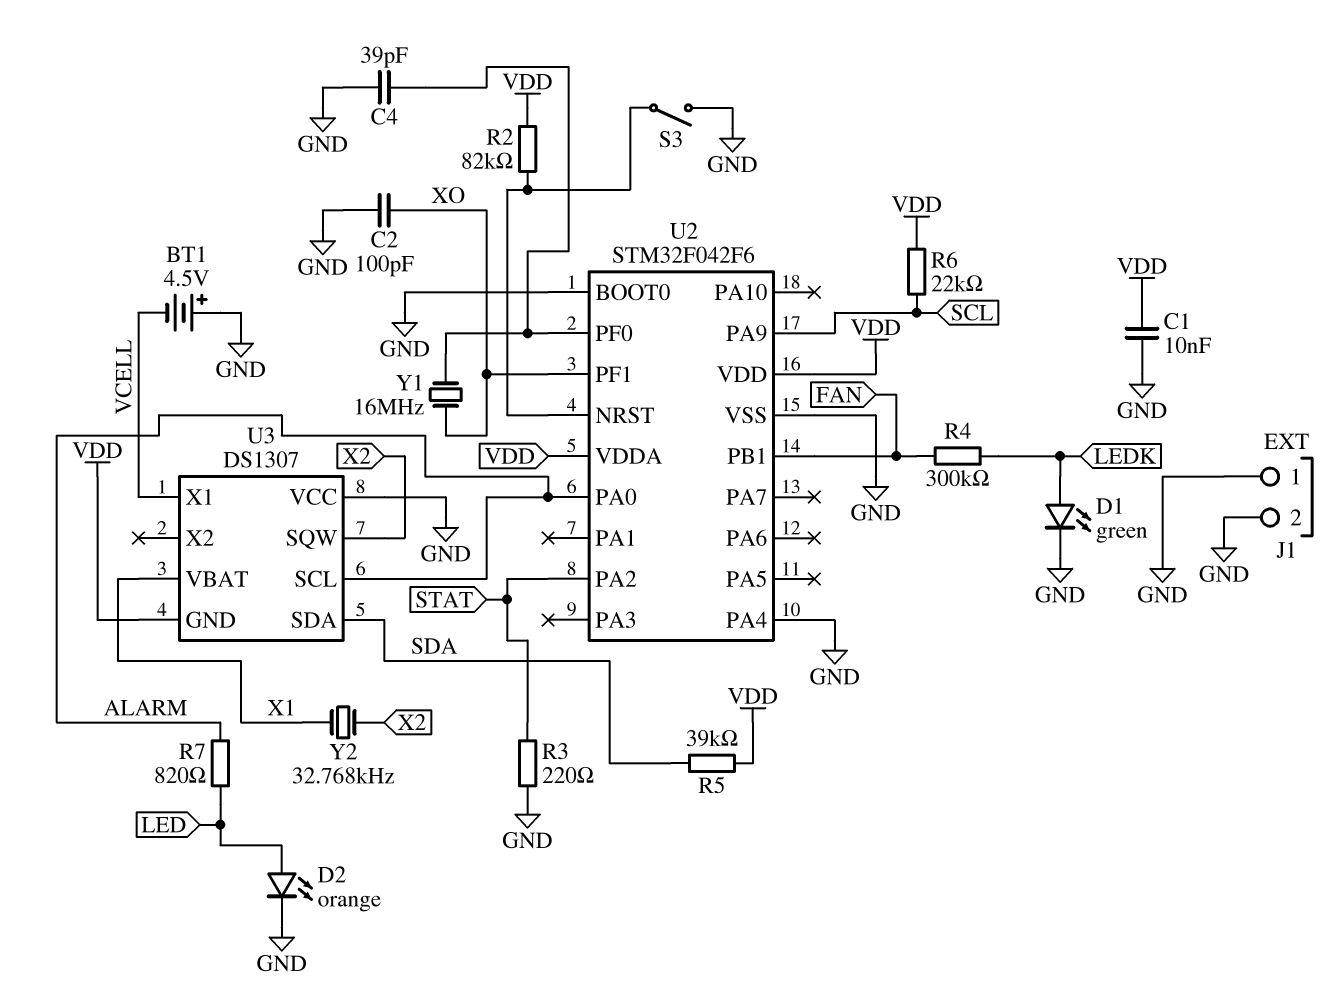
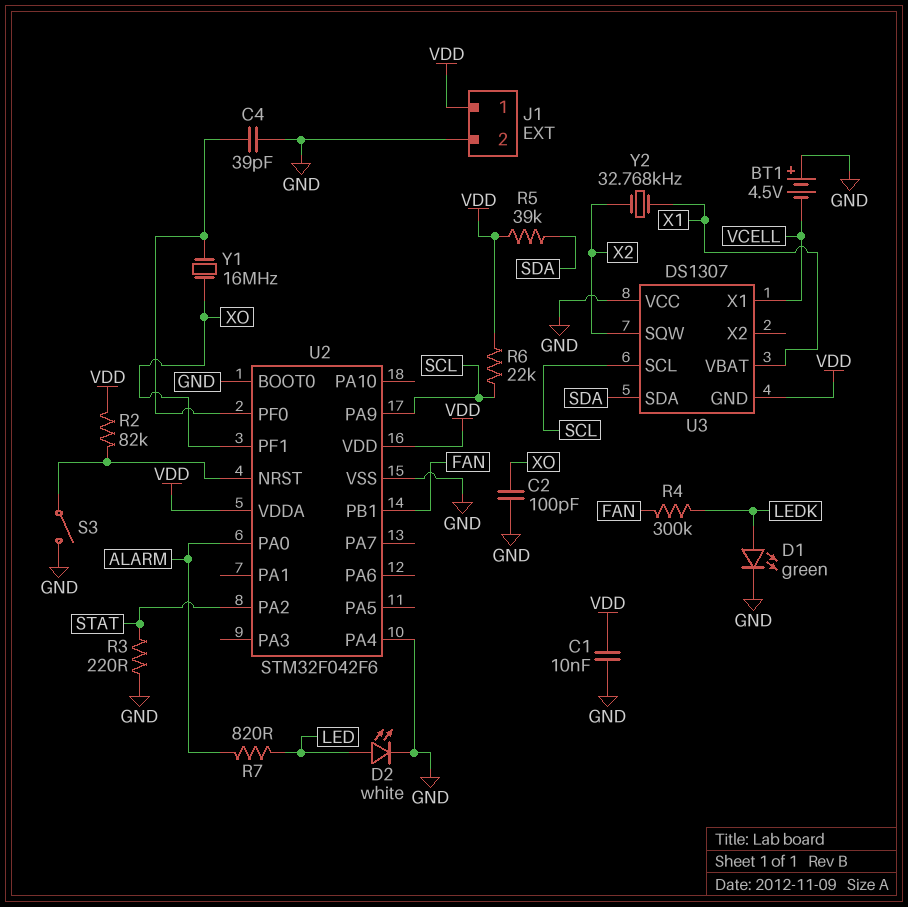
D2: LED orange (A LED, K GND) -> LED white (A LED, K GND)
J1 pin 1: GND -> VDD
U3 pin SCL: ALARM -> SCL

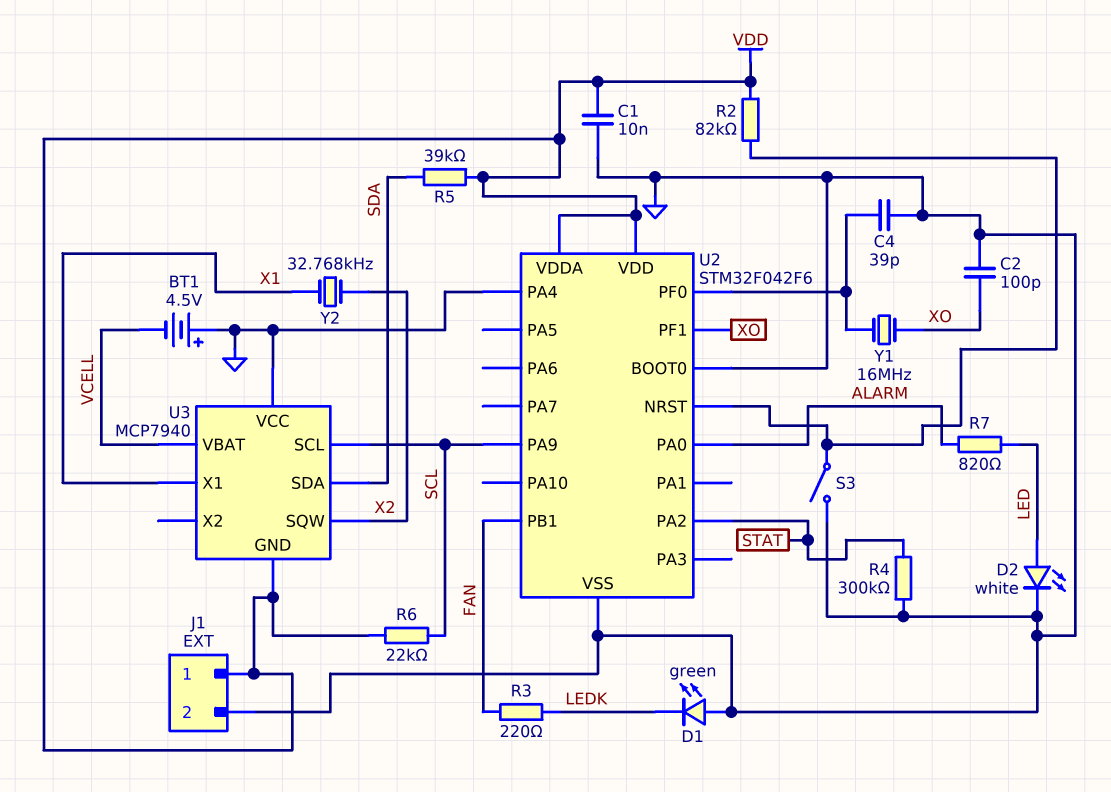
D1: LED green (A LEDK, K GND) -> LED green (A GND, K LEDK)
R3: 220 (GND, STAT) -> 220 (FAN, LEDK)
R4: 300k (FAN, LEDK) -> 300k (GND, STAT)
U3: DS1307 -> MCP7940
U3 pin VBAT: X1 -> VCELL
U3 pin X1: VCELL -> X1

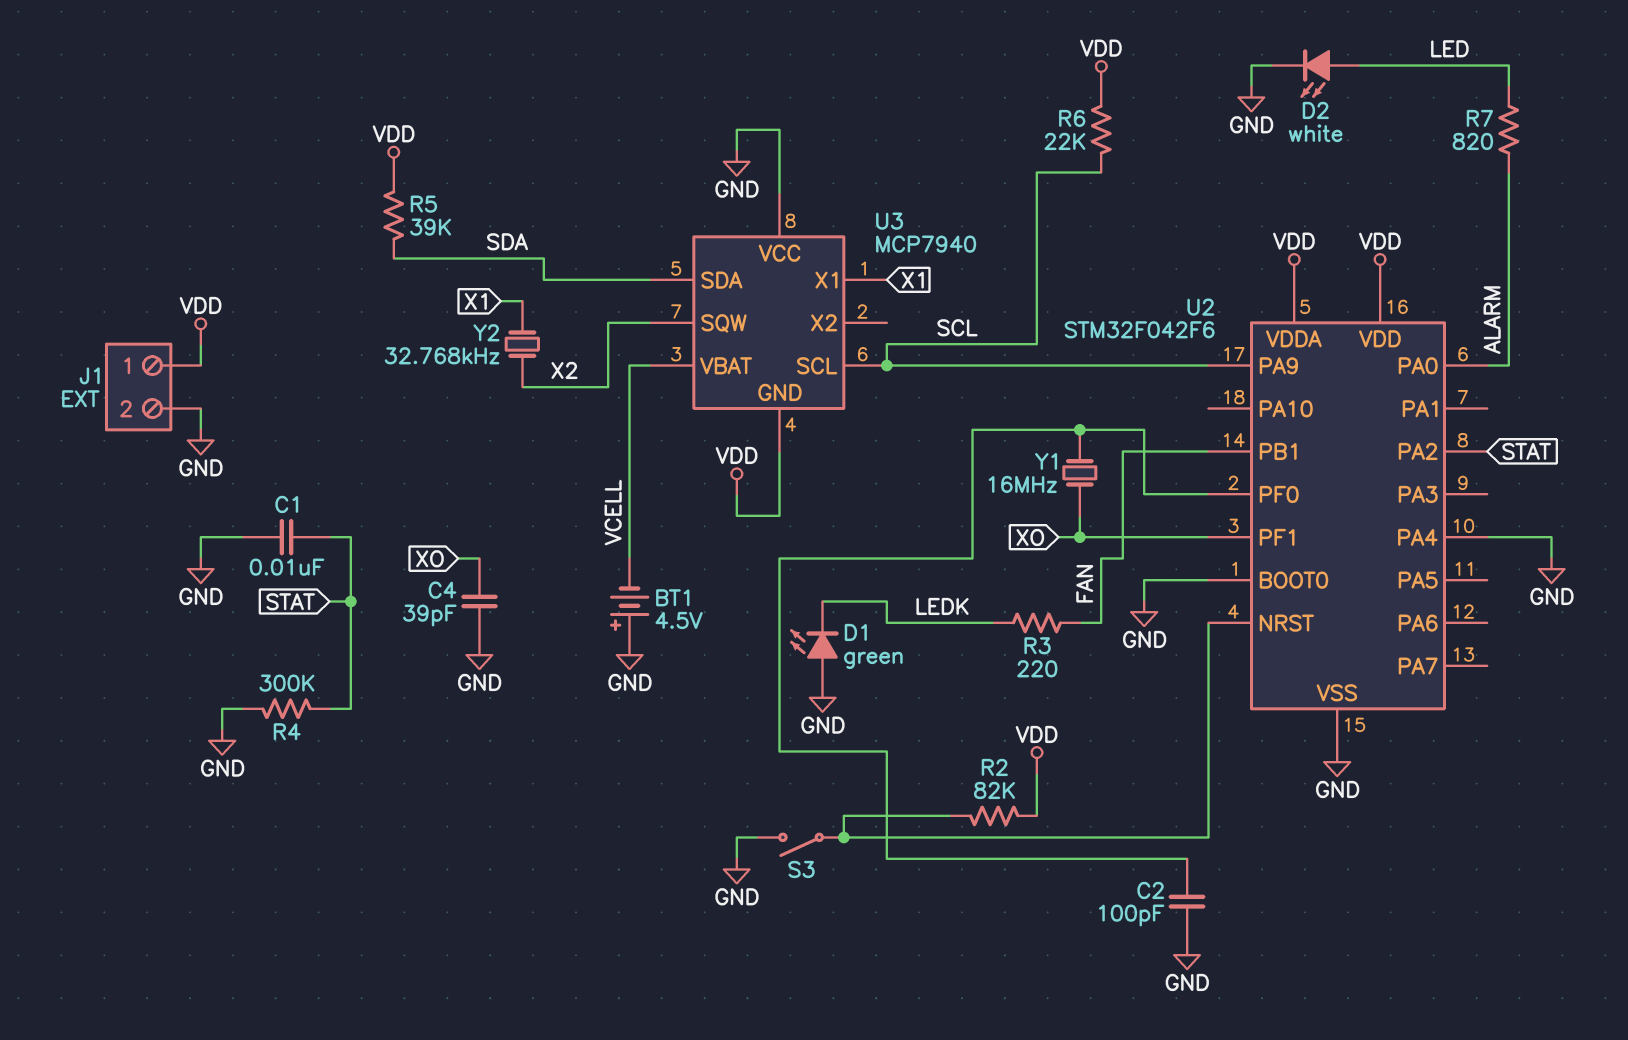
C1: 10nF (GND, VDD) -> 10nF (GND, STAT)
C2: 100pF (GND, XO) -> 100pF (GND, U2/PF0)
C4: 39pF (GND, U2/PF0) -> 39pF (GND, XO)

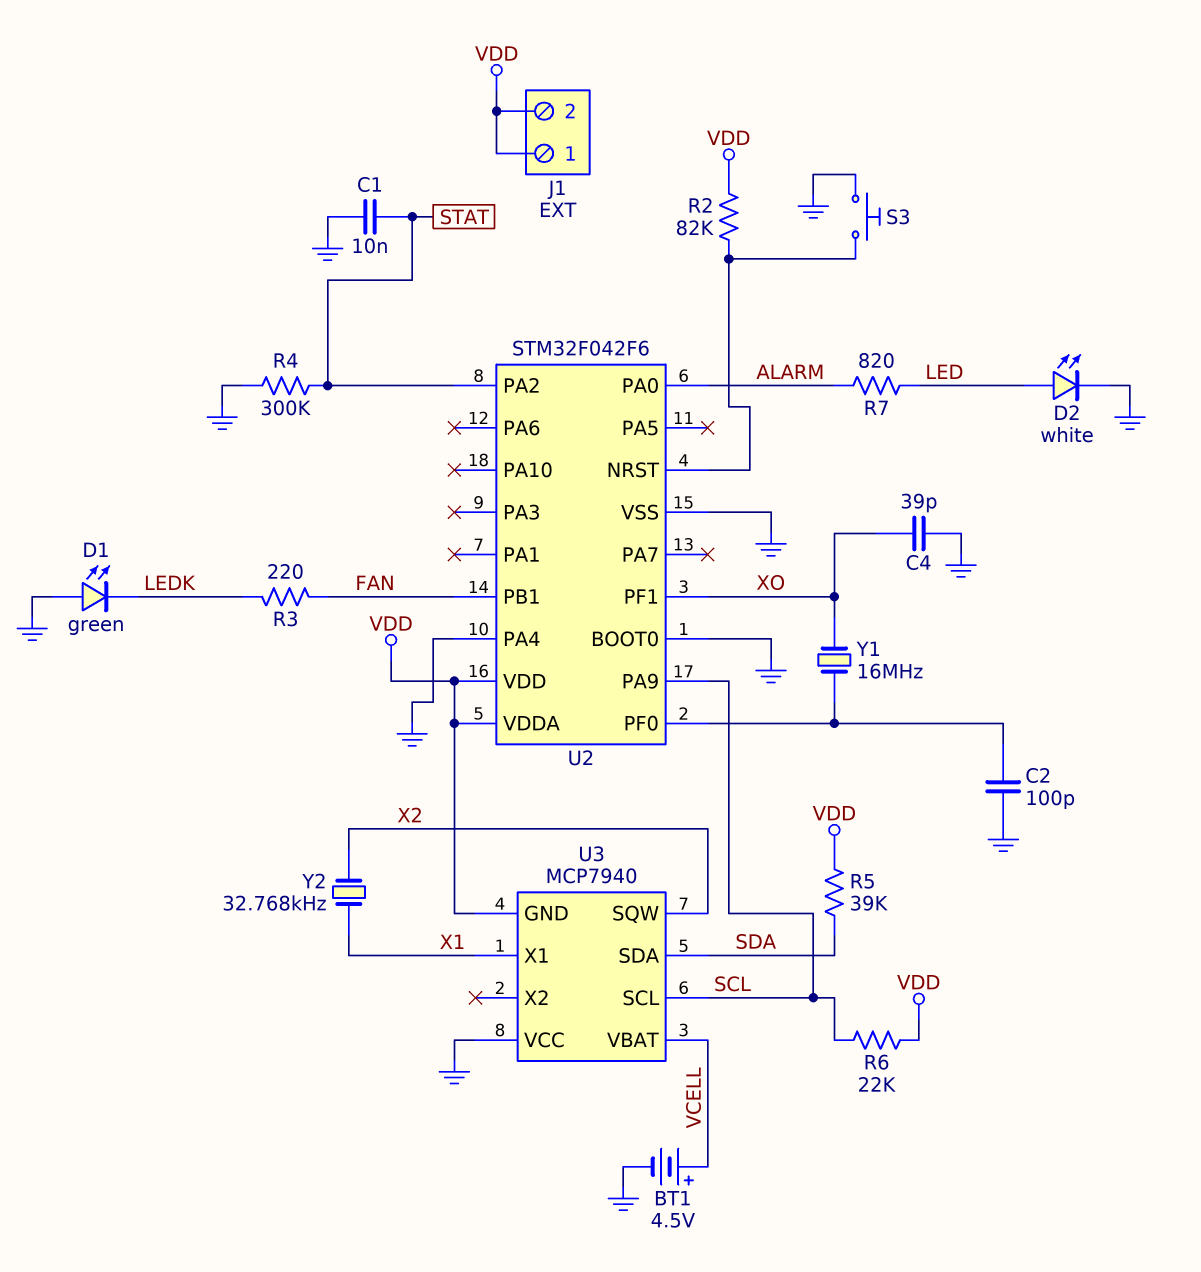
BT1: 4.5V (plus GND, minus VCELL) -> 4.5V (plus VCELL, minus GND)
J1 pin 2: GND -> VDD
S3: switch (GND, U2/NRST) -> button (GND, U2/NRST)

